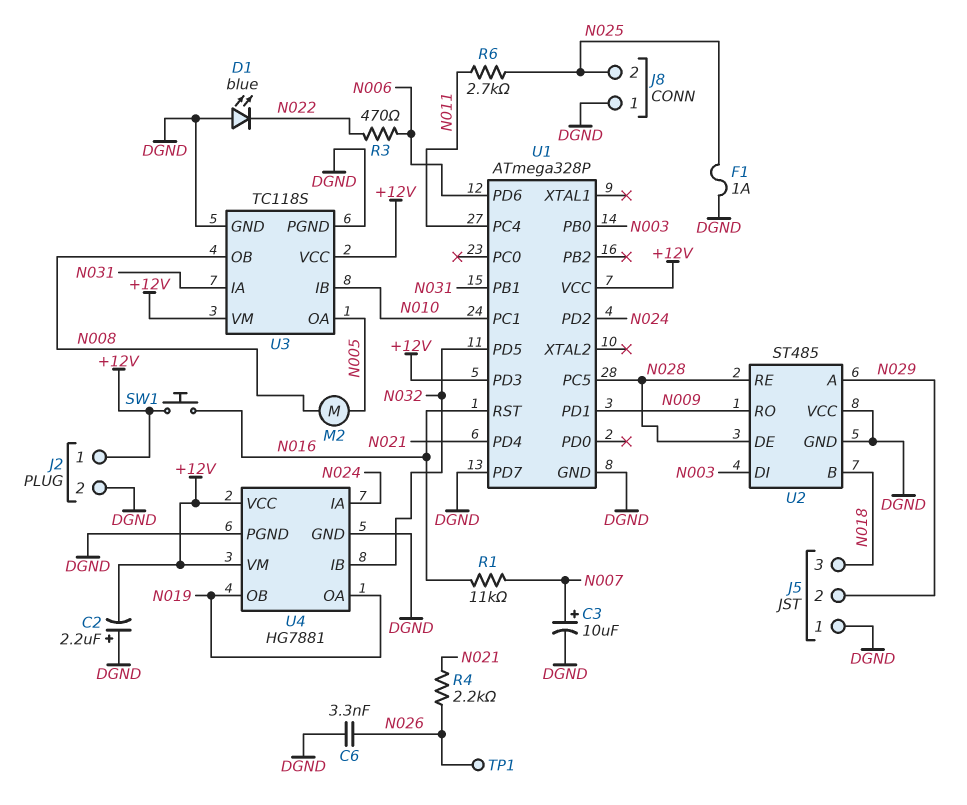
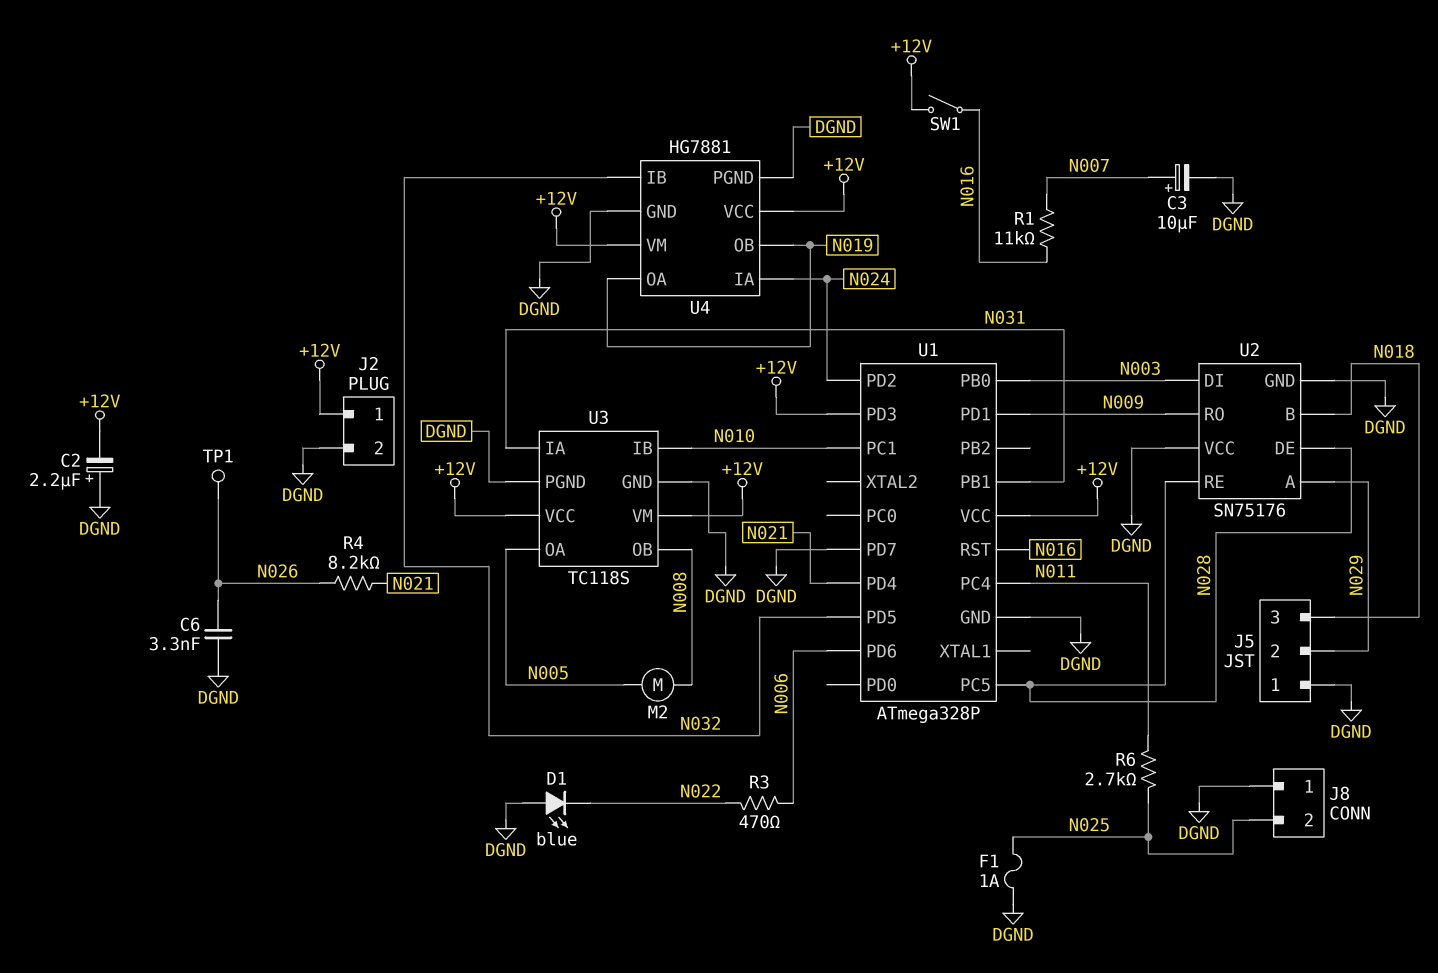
R4: 2.2k (N021, N026) -> 8.2k (N021, N026)
SW1: button (+12V, N016) -> switch (+12V, N016)
U2: ST485 -> SN75176

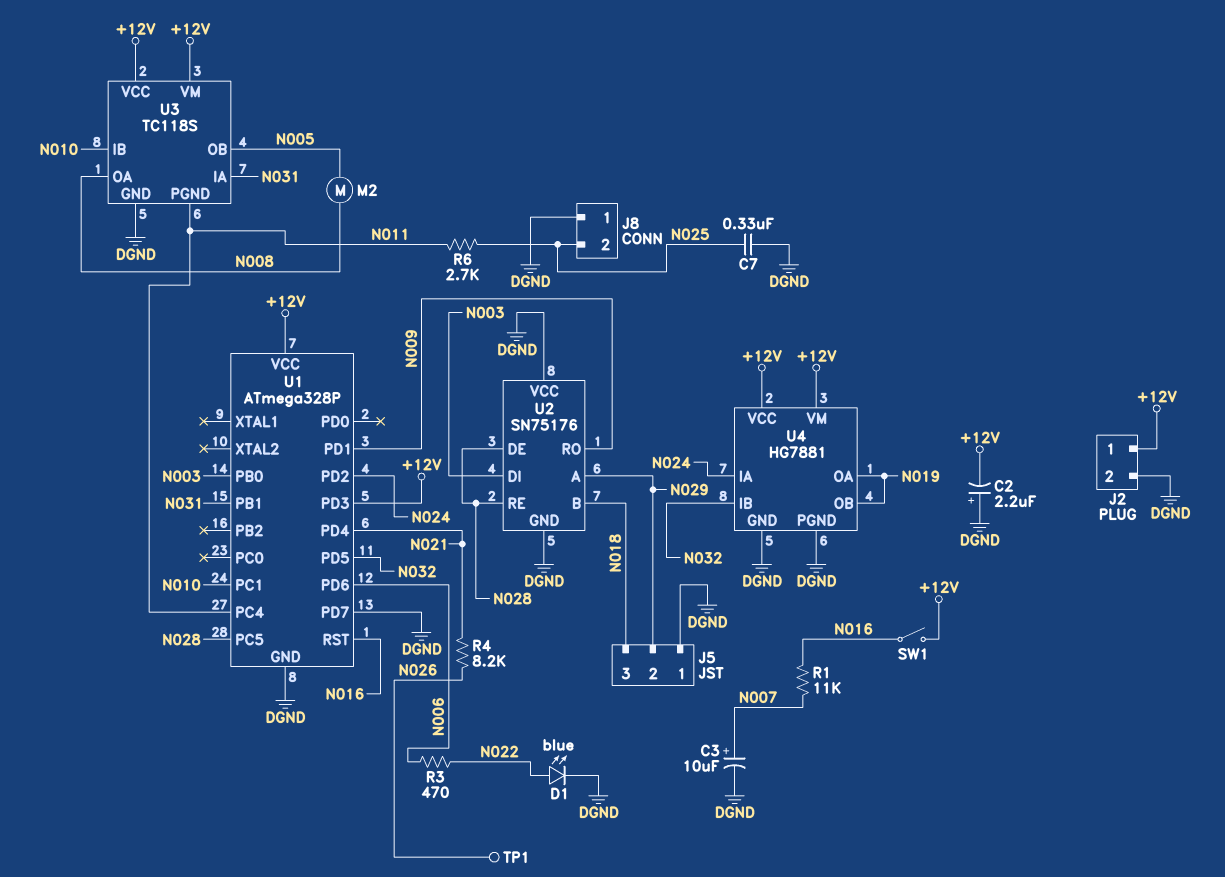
C6: 3.3nF (DGND, N026) -> none
C7: none -> 330nF (DGND, N025)
D1: LED blue (A DGND, K N022) -> LED blue (A N022, K DGND)
F1: 1A (DGND, N025) -> none
U3 pin OA: N005 -> N008
U3 pin OB: N008 -> N005
U3 pin PGND: DGND -> N011

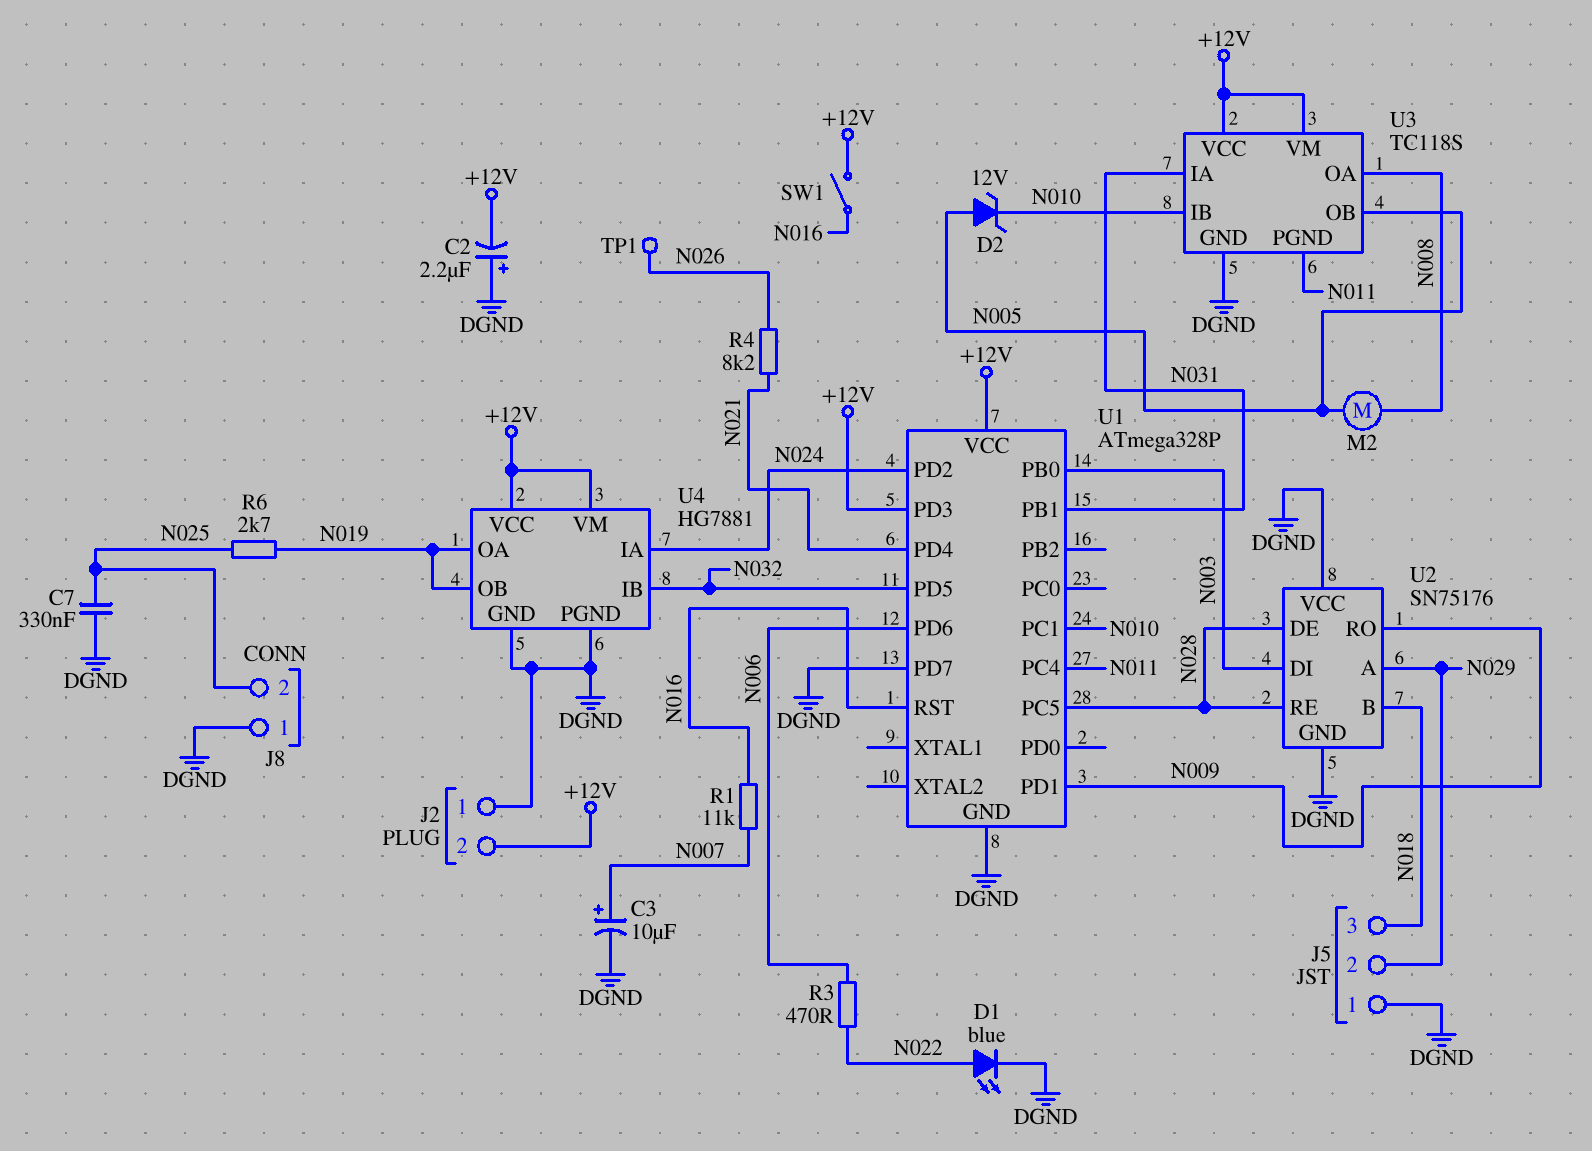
D2: none -> zener 12V (A N005, K N010)
J2 pin 1: +12V -> DGND
J2 pin 2: DGND -> +12V
R6: 2.7k (N011, N025) -> 2.7k (N019, N025)

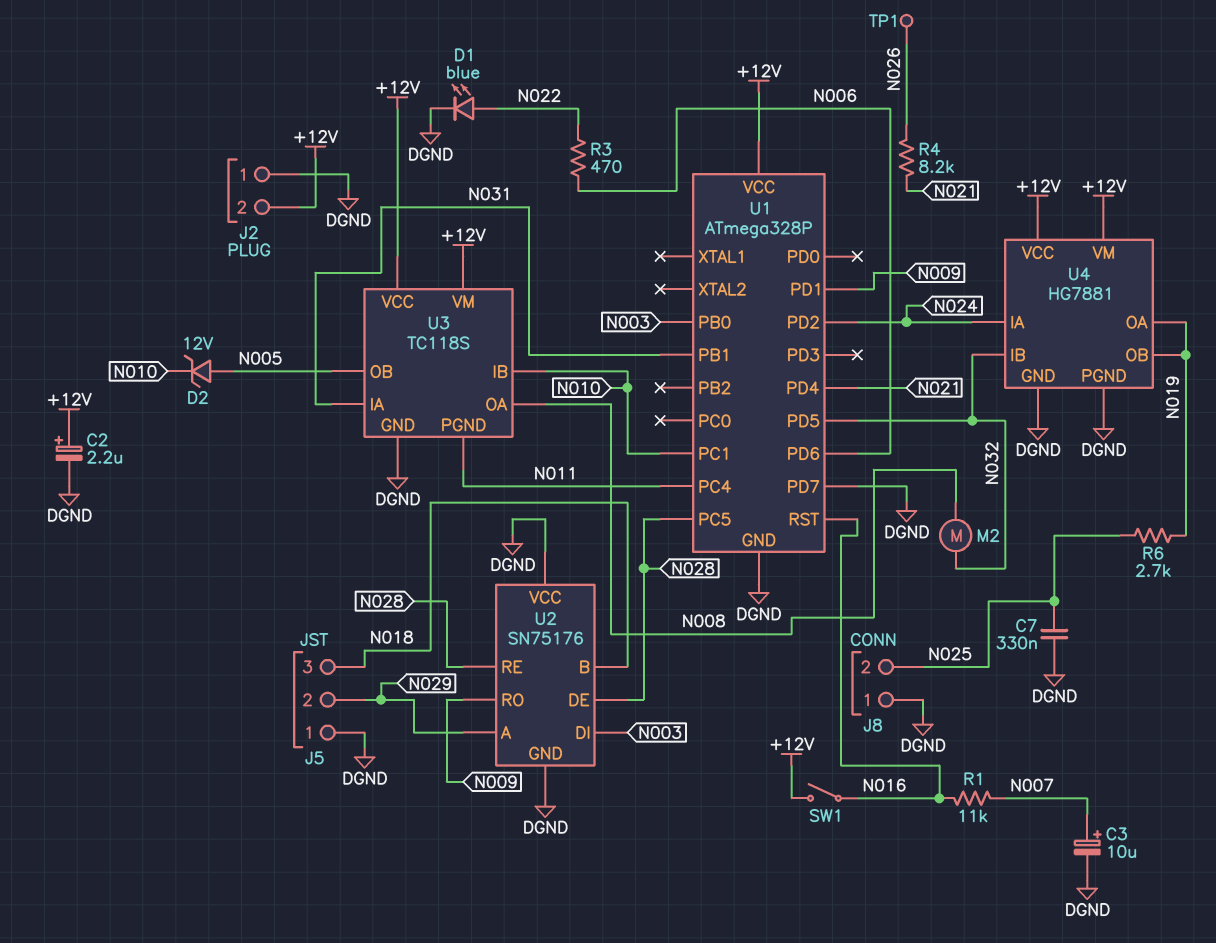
C2: 2.2uF (plus DGND, minus +12V) -> 2.2uF (plus +12V, minus DGND)
M2: motor (N005, N008) -> motor (N008, N032)
U1 pin PD3: +12V -> none

